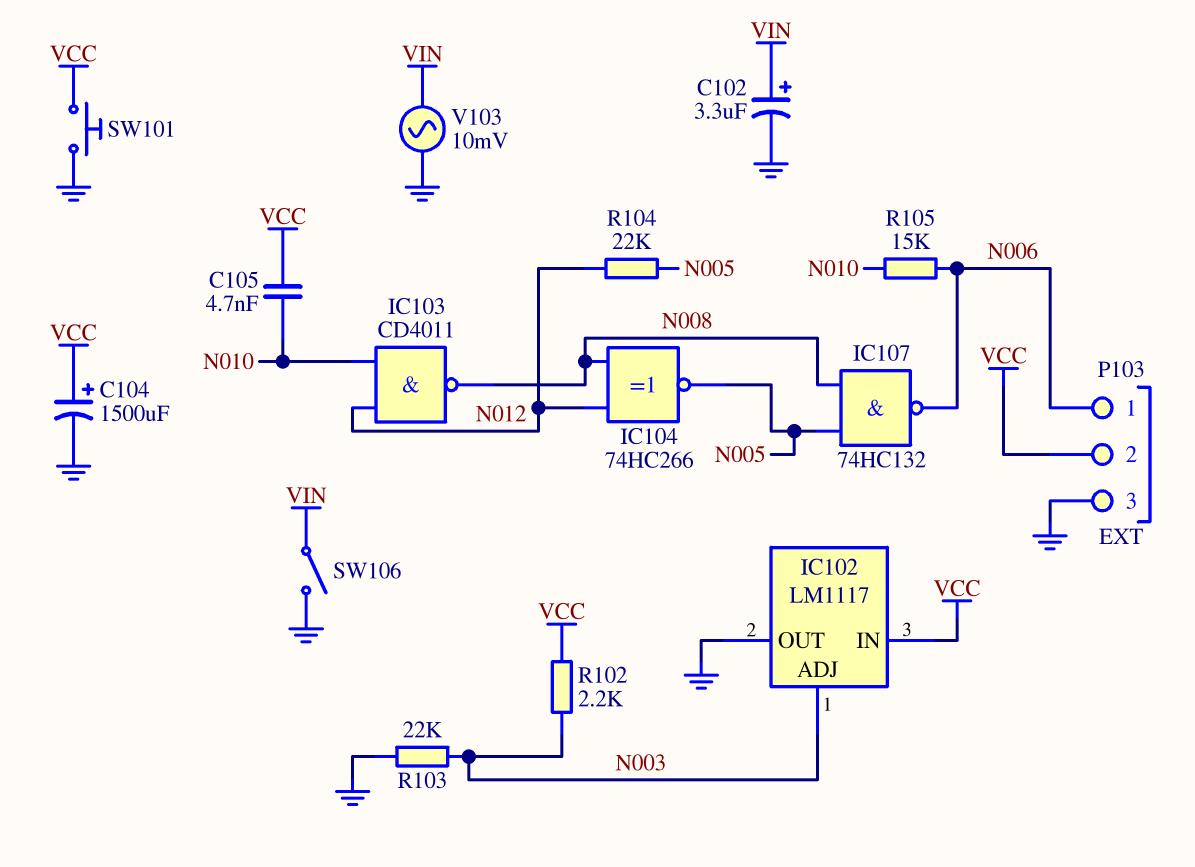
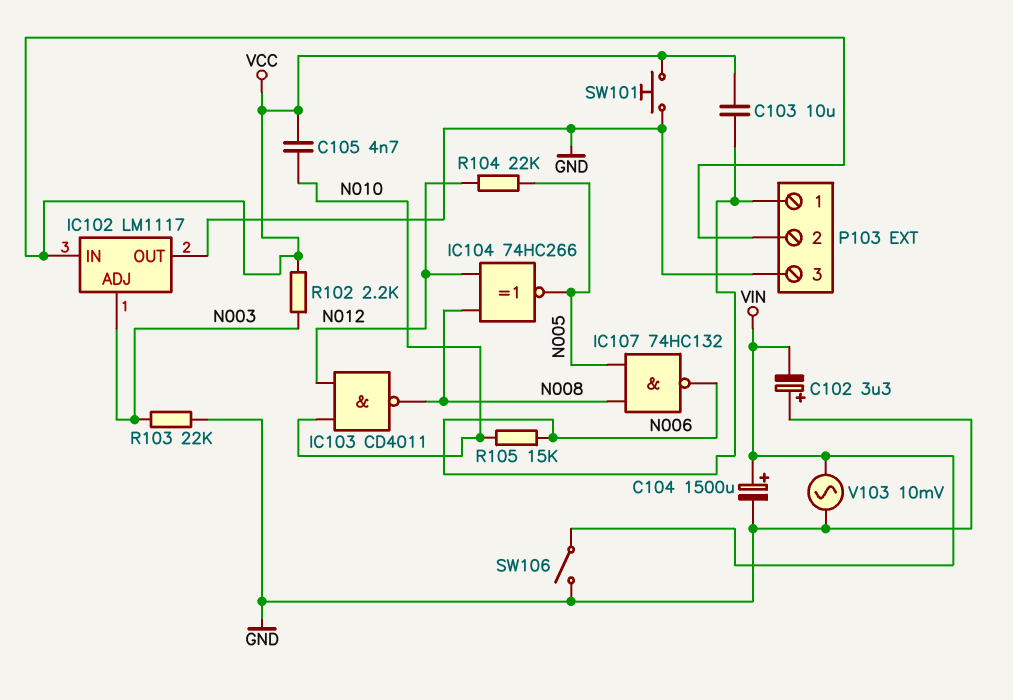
C102: 3.3uF (plus VIN, minus GND) -> 3.3uF (plus GND, minus VIN)
C103: none -> 10uF (N006, VCC)
C104: 1500uF (plus VCC, minus GND) -> 1500uF (plus VIN, minus GND)

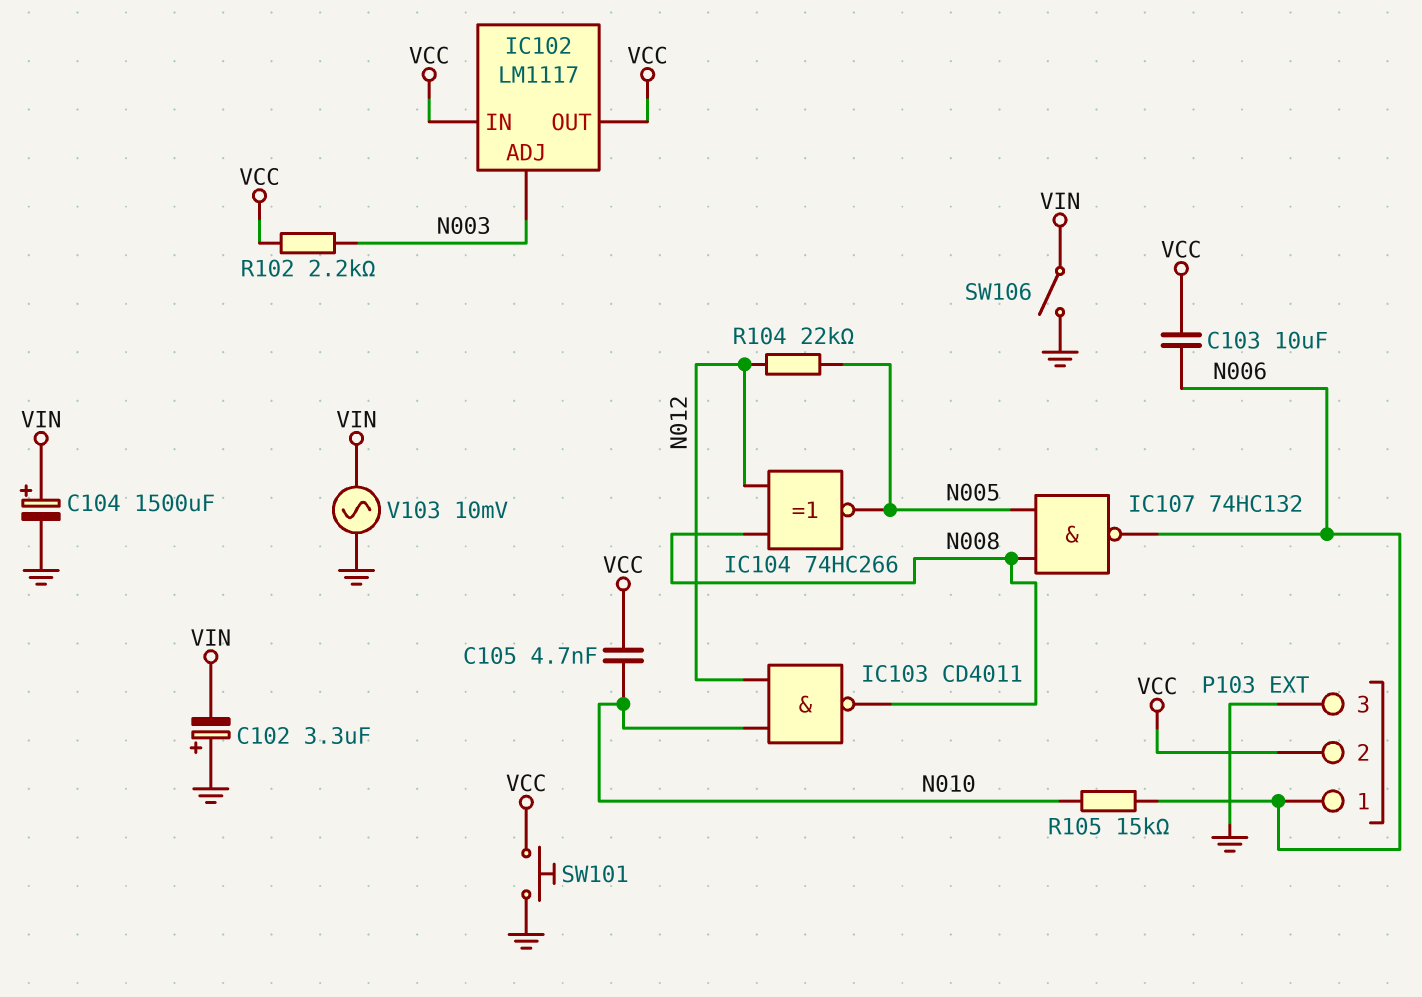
IC102 pin OUT: GND -> VCC
R103: 22k (GND, N003) -> none

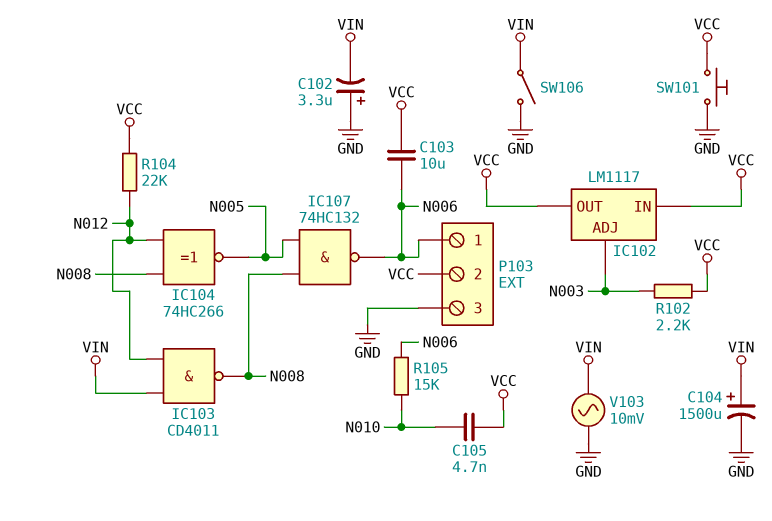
IC103: NAND CD4011 (in N010, in N012, out N008) -> NAND CD4011 (in N012, in VIN, out N008)
R104: 22k (N005, N012) -> 22k (N012, VCC)

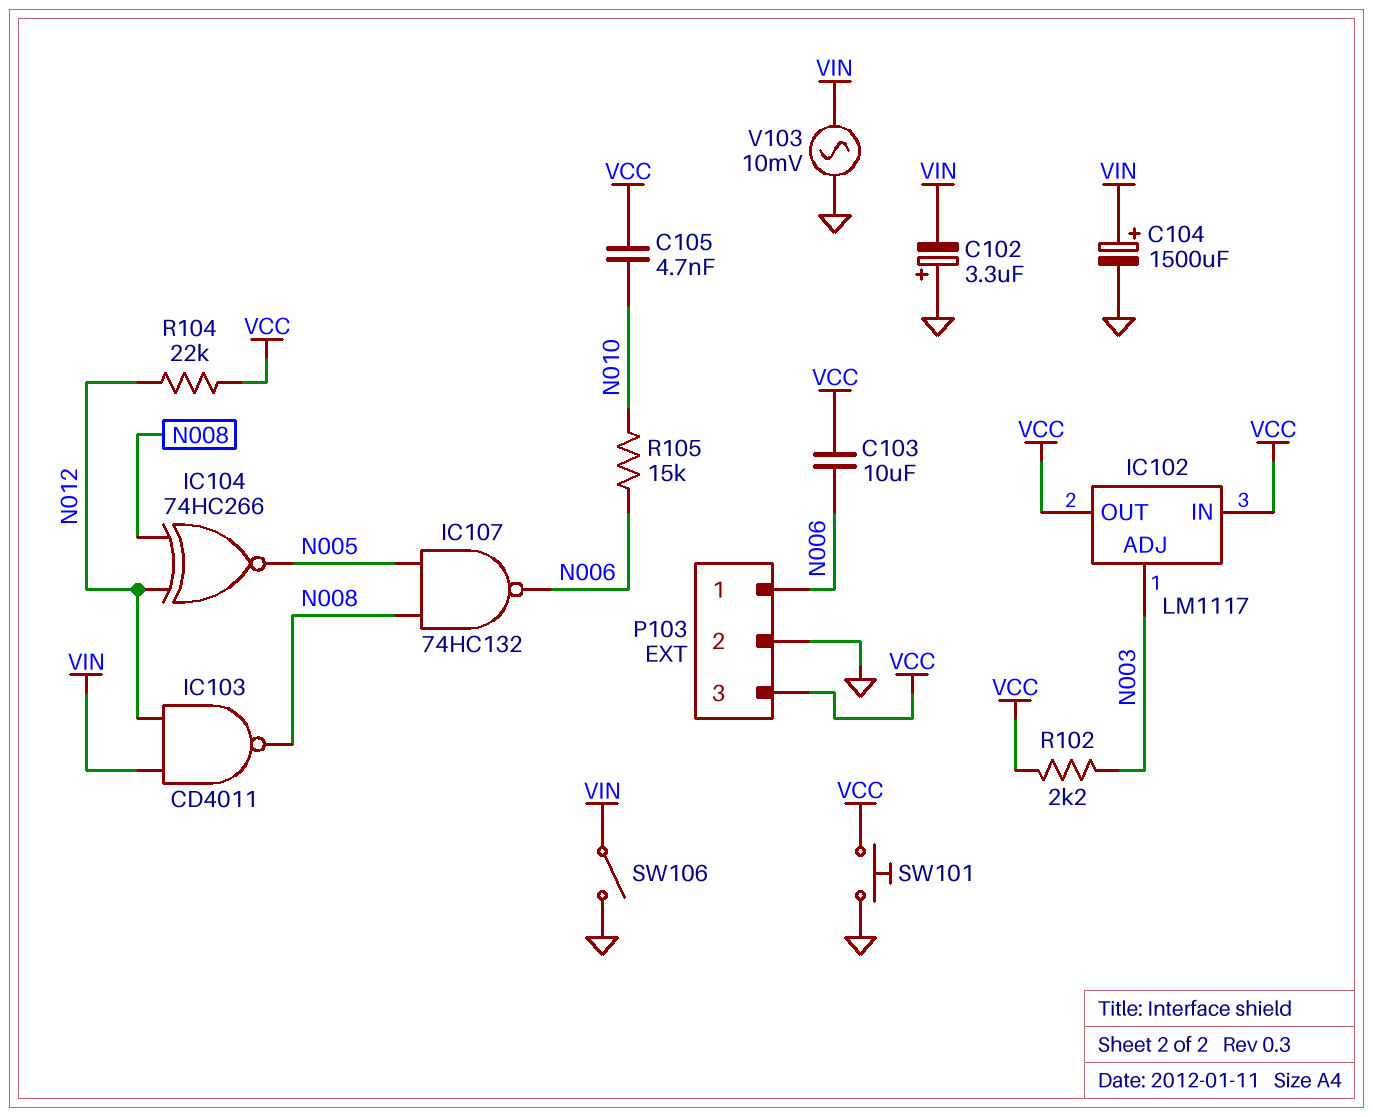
P103 pin 2: VCC -> GND
P103 pin 3: GND -> VCC

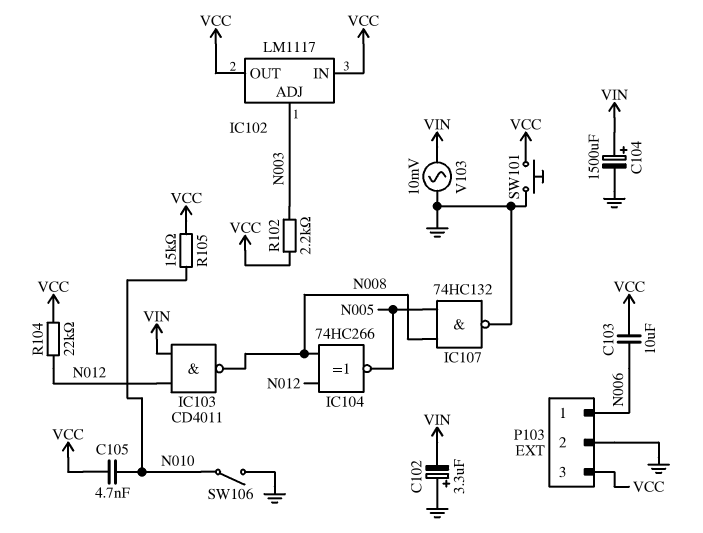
IC107: NAND 74HC132 (in N005, in N008, out N006) -> NAND 74HC132 (in N005, in N008, out GND)
R105: 15k (N006, N010) -> 15k (N010, VCC)
SW106: switch (GND, VIN) -> switch (GND, N010)

